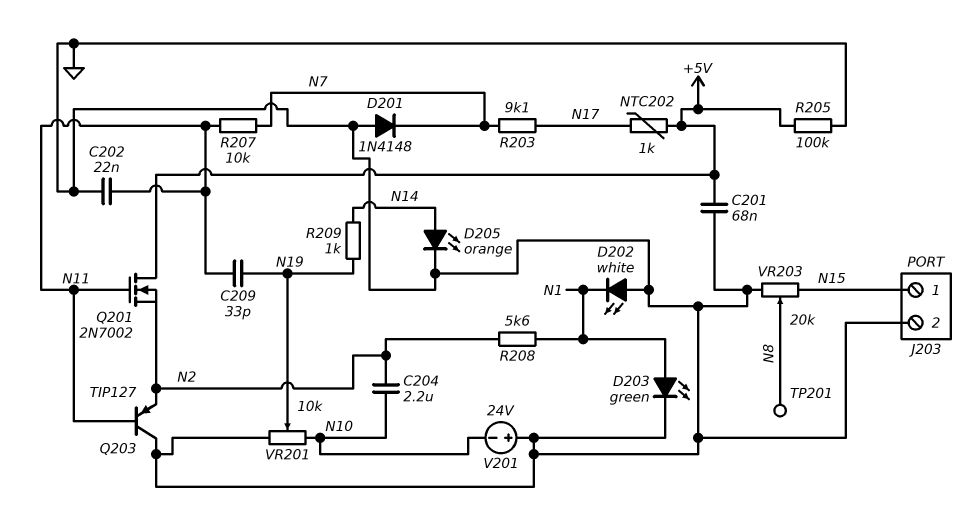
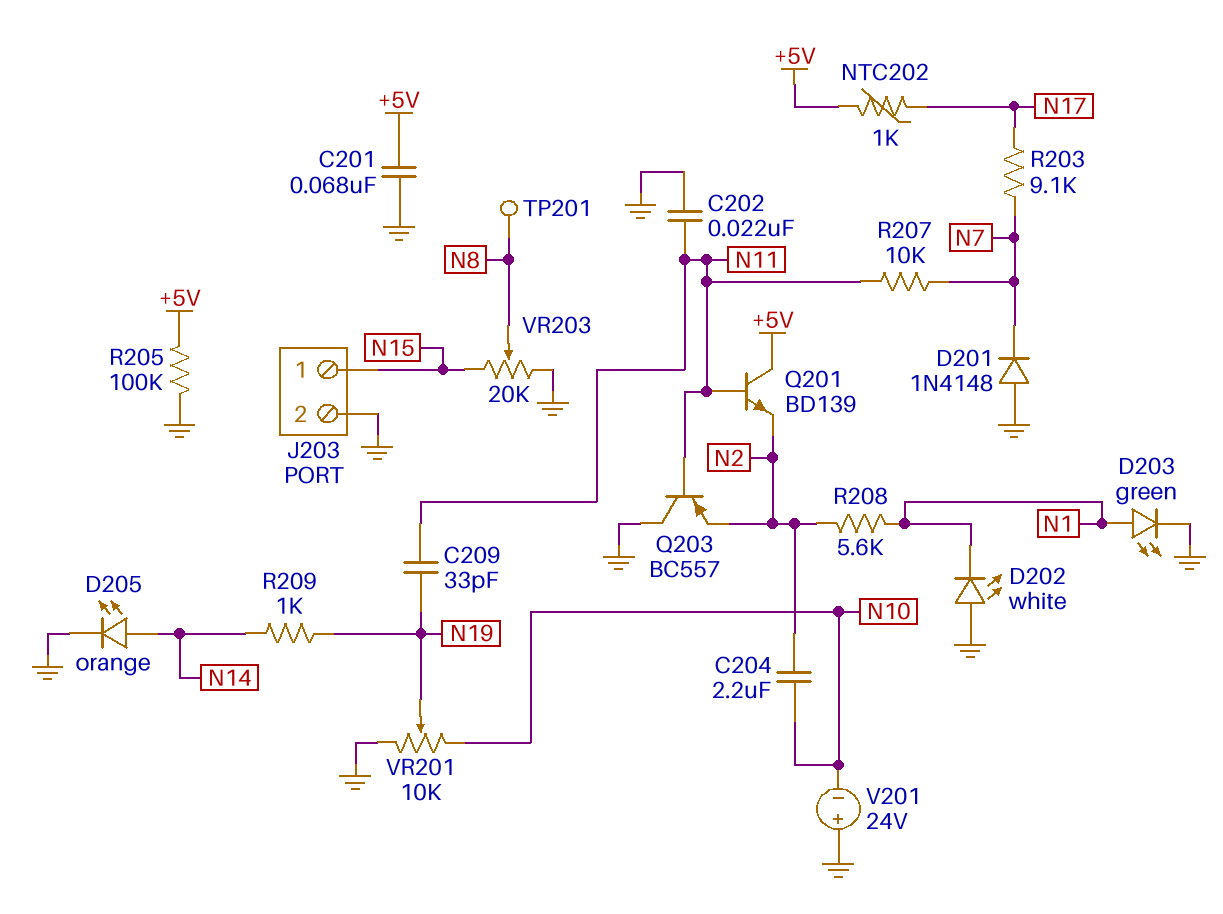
Q201: NMOS 2N7002 (G N11, D +5V, S N2) -> NPN BD139 (B N11, C +5V, E N2)
Q203: PNP TIP127 (B N11, C GND, E N2) -> PNP BC557 (B N11, C GND, E N2)

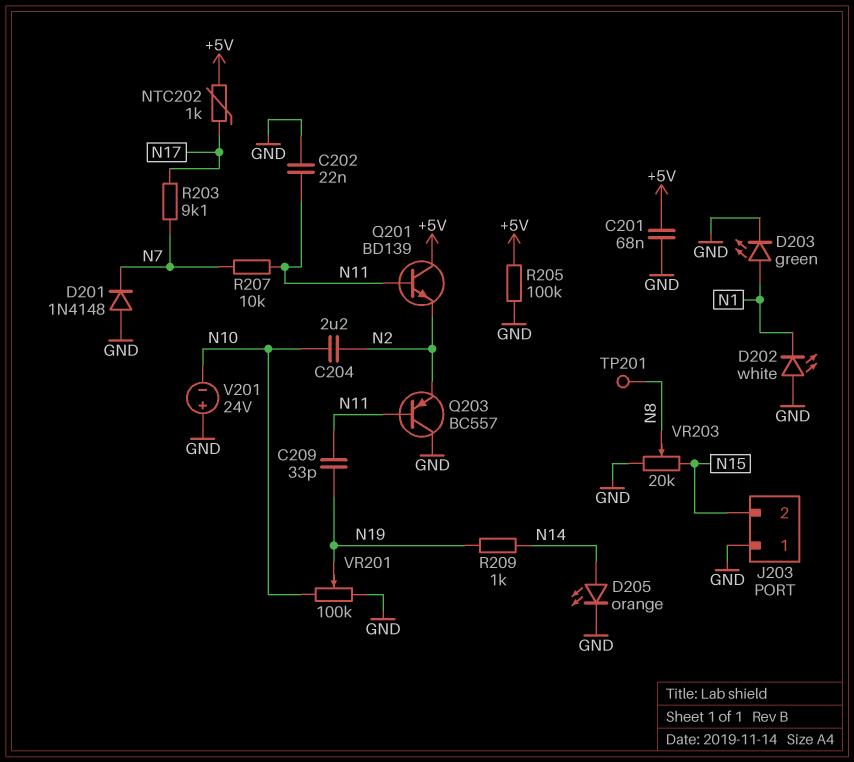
J203 pin 1: N15 -> GND
J203 pin 2: GND -> N15
R208: 5.6k (N1, N2) -> none
VR201: 10k (GND, N10, wiper N19) -> 100k (GND, N10, wiper N19)

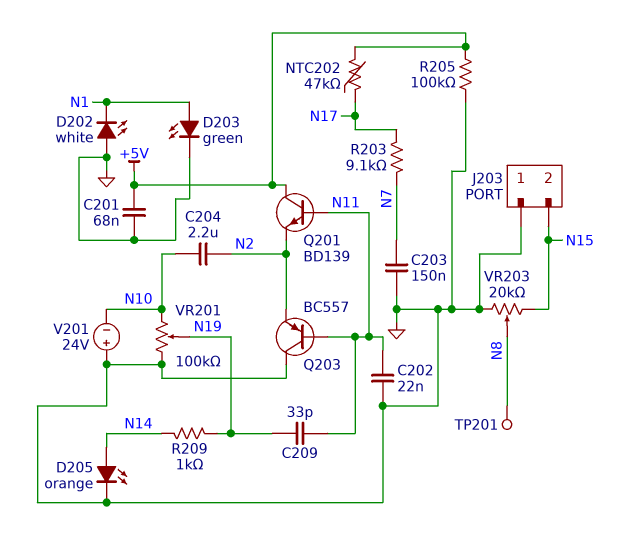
C203: none -> 150nF (GND, N7)
D201: diode 1N4148 (A GND, K N7) -> none
NTC202: 1k (+5V, N17) -> 47k (+5V, N17)
R207: 10k (N7, N11) -> none

